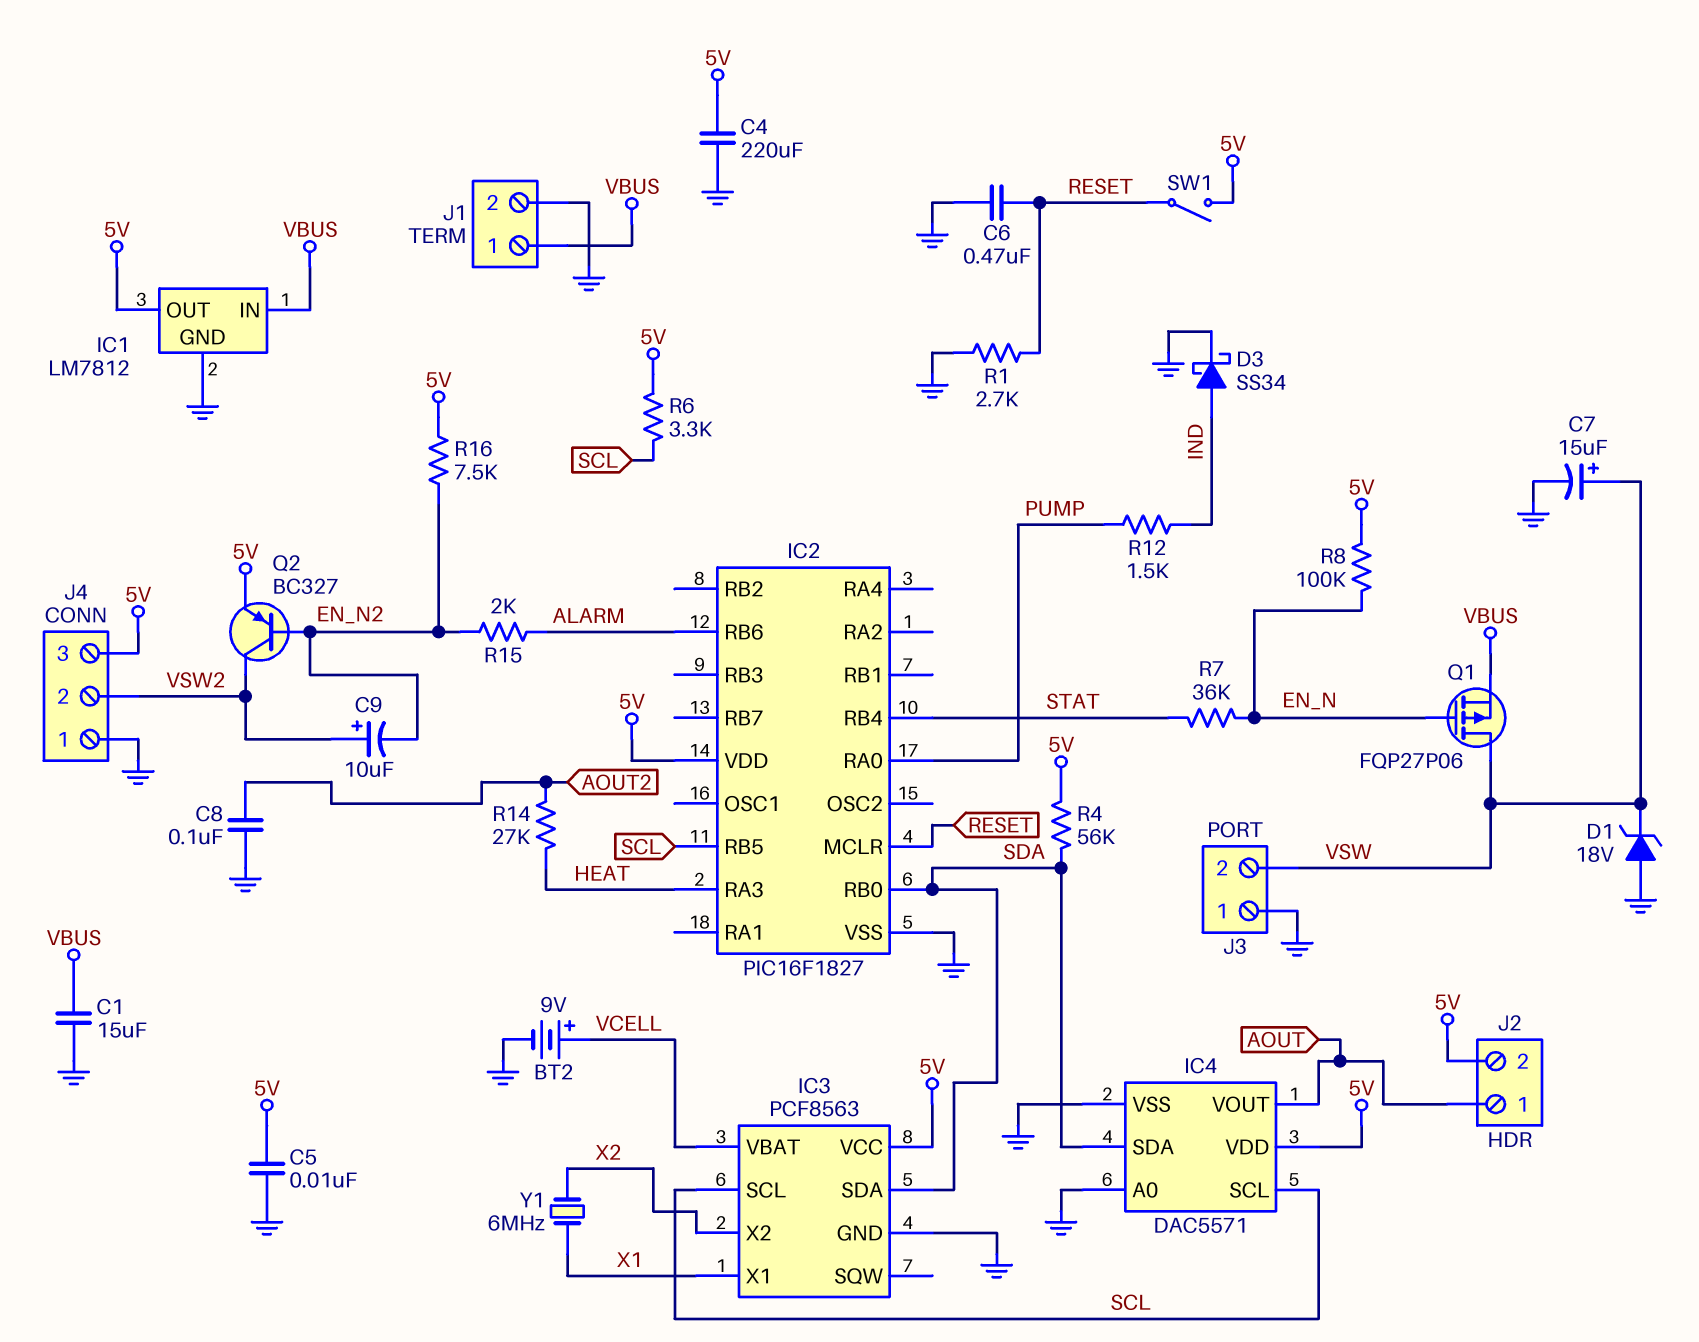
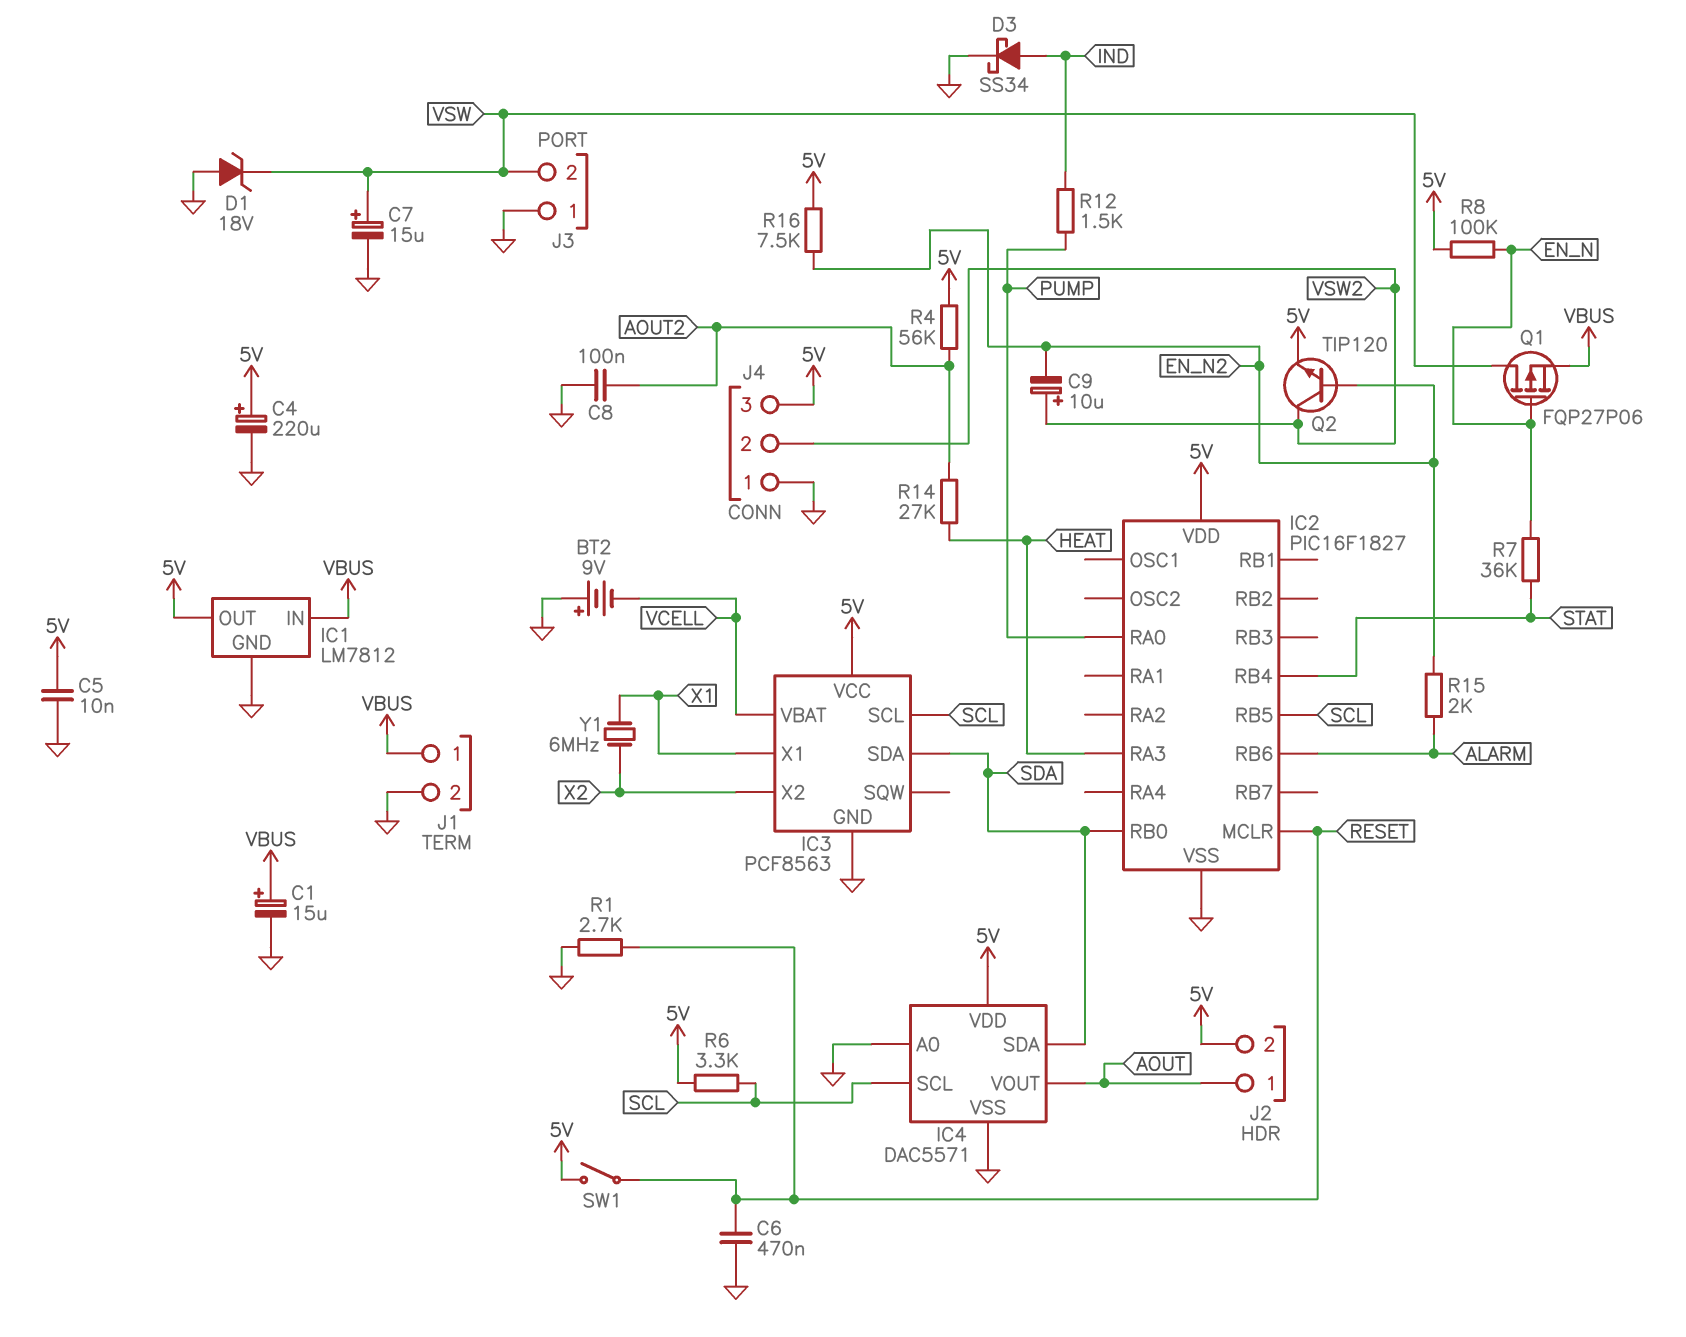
BT2: 9V (plus VCELL, minus GND) -> 9V (plus GND, minus VCELL)
C1: 15uF (GND, VBUS) -> 15uF (plus VBUS, minus GND)
C4: 220uF (5V, GND) -> 220uF (plus 5V, minus GND)
Q2: PNP BC327 (B EN_N2, C VSW2, E 5V) -> NPN TIP120 (B EN_N2, C VSW2, E 5V)
R4: 56k (5V, SDA) -> 56k (5V, AOUT2)

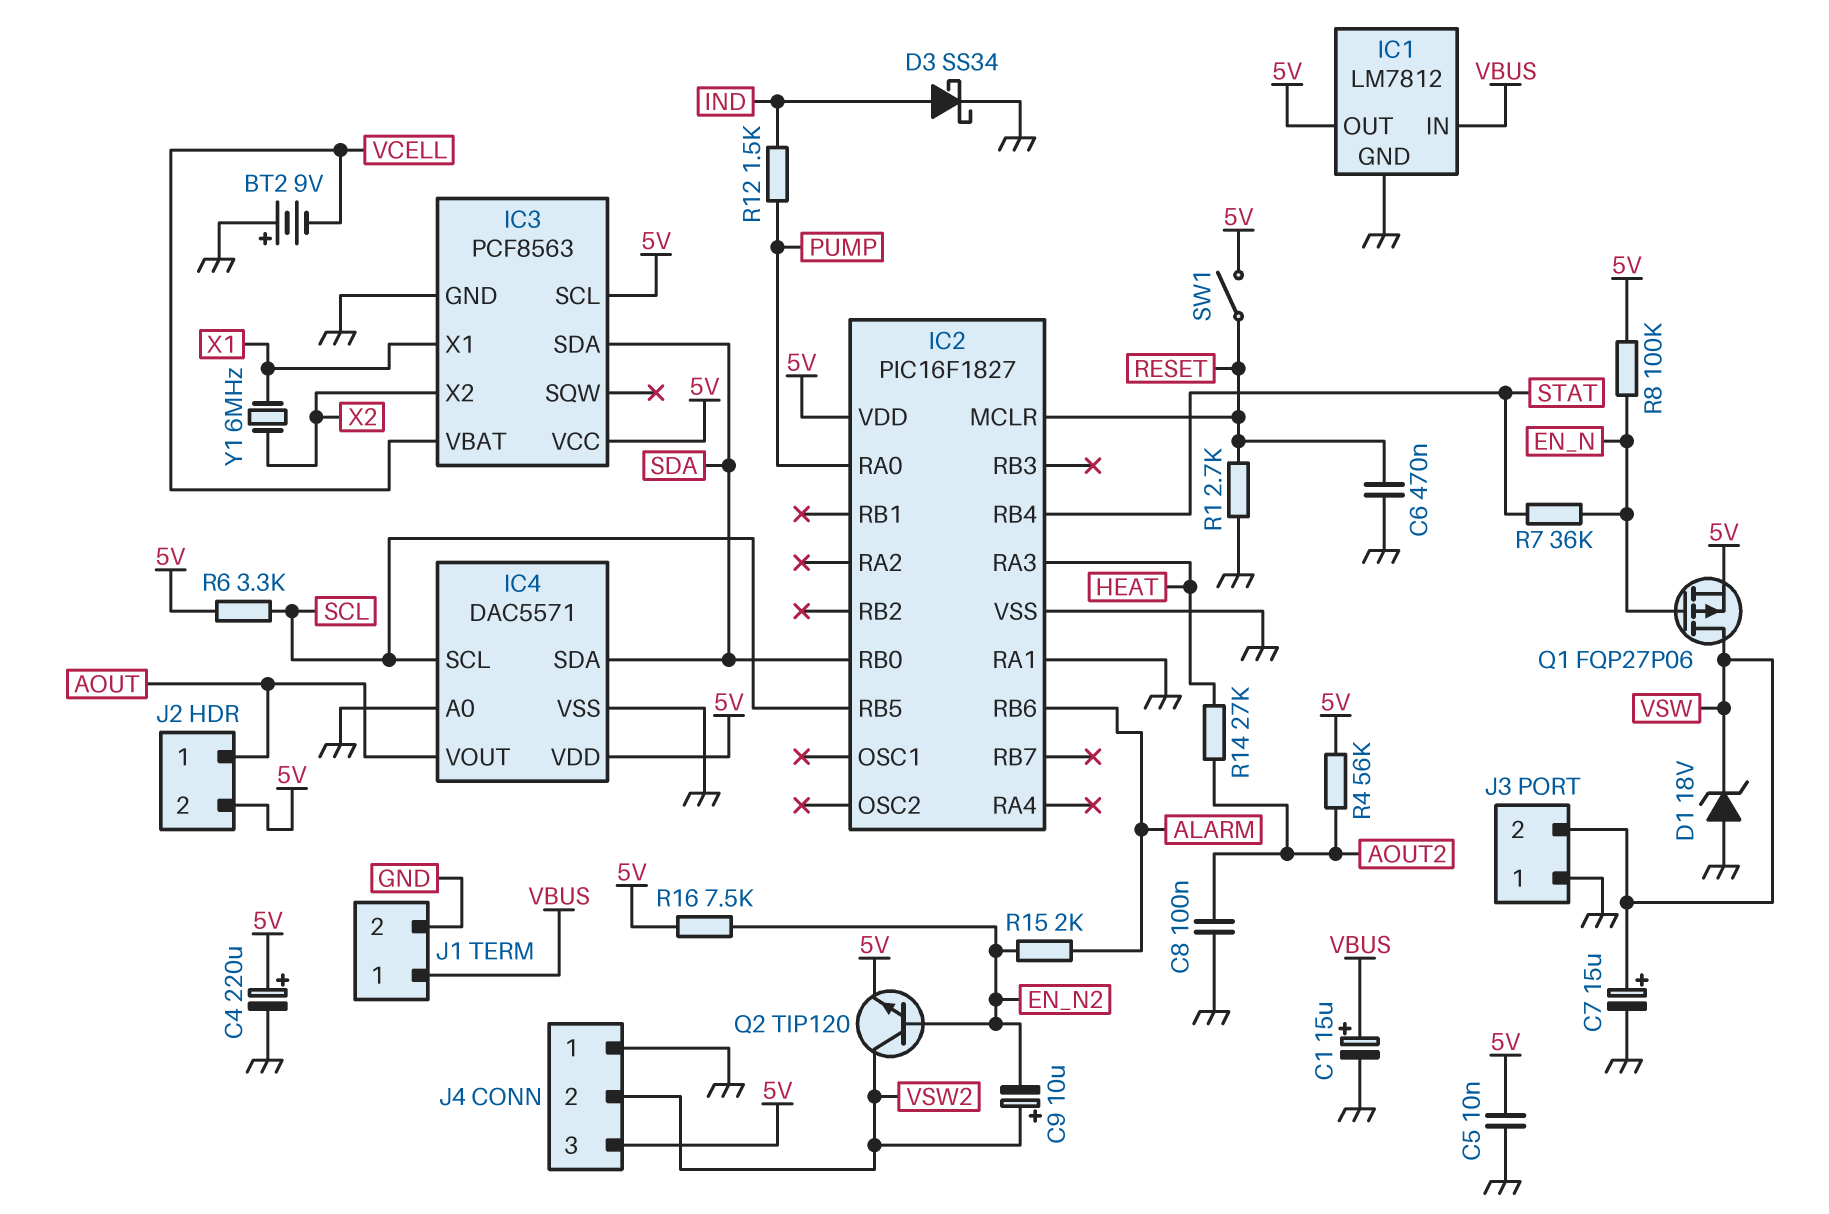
IC2 pin RA1: none -> GND
IC3 pin SCL: SCL -> 5V
Q1: PMOS FQP27P06 (G EN_N, D VSW, S VBUS) -> PMOS FQP27P06 (G EN_N, D VSW, S 5V)

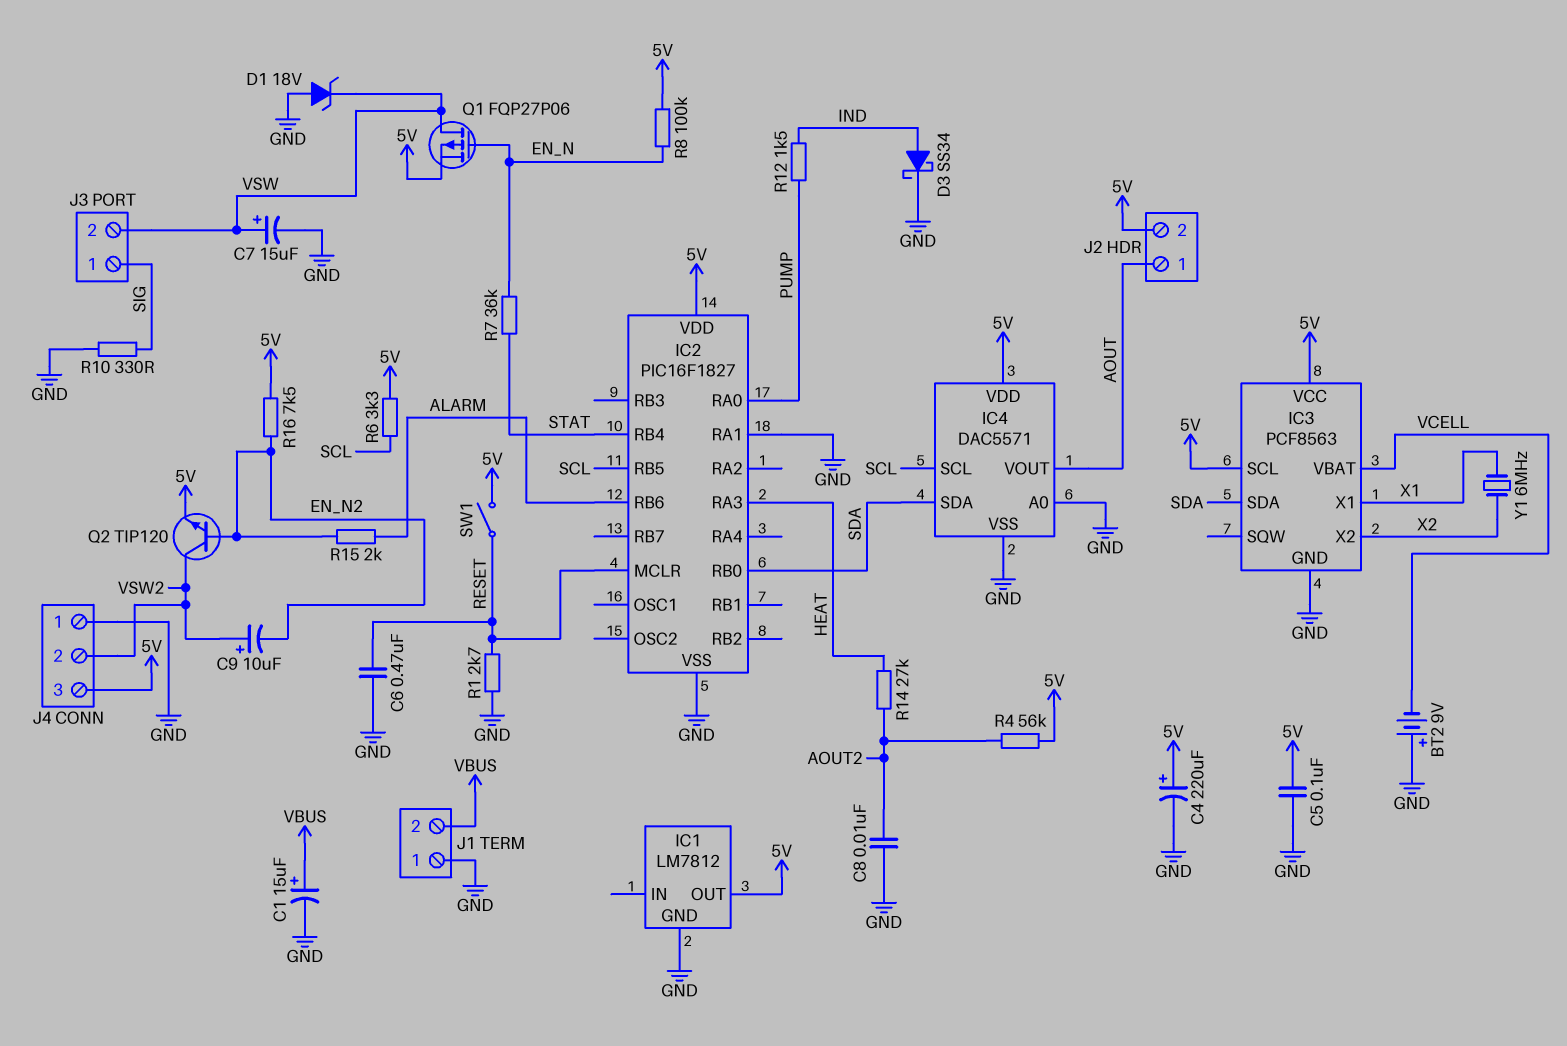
C5: 10nF (5V, GND) -> 100nF (5V, GND)
C8: 100nF (AOUT2, GND) -> 10nF (AOUT2, GND)
IC1 pin IN: VBUS -> none
J1 pin 1: VBUS -> GND
J1 pin 2: GND -> VBUS
J3 pin 1: GND -> SIG
R10: none -> 330 (GND, SIG)

